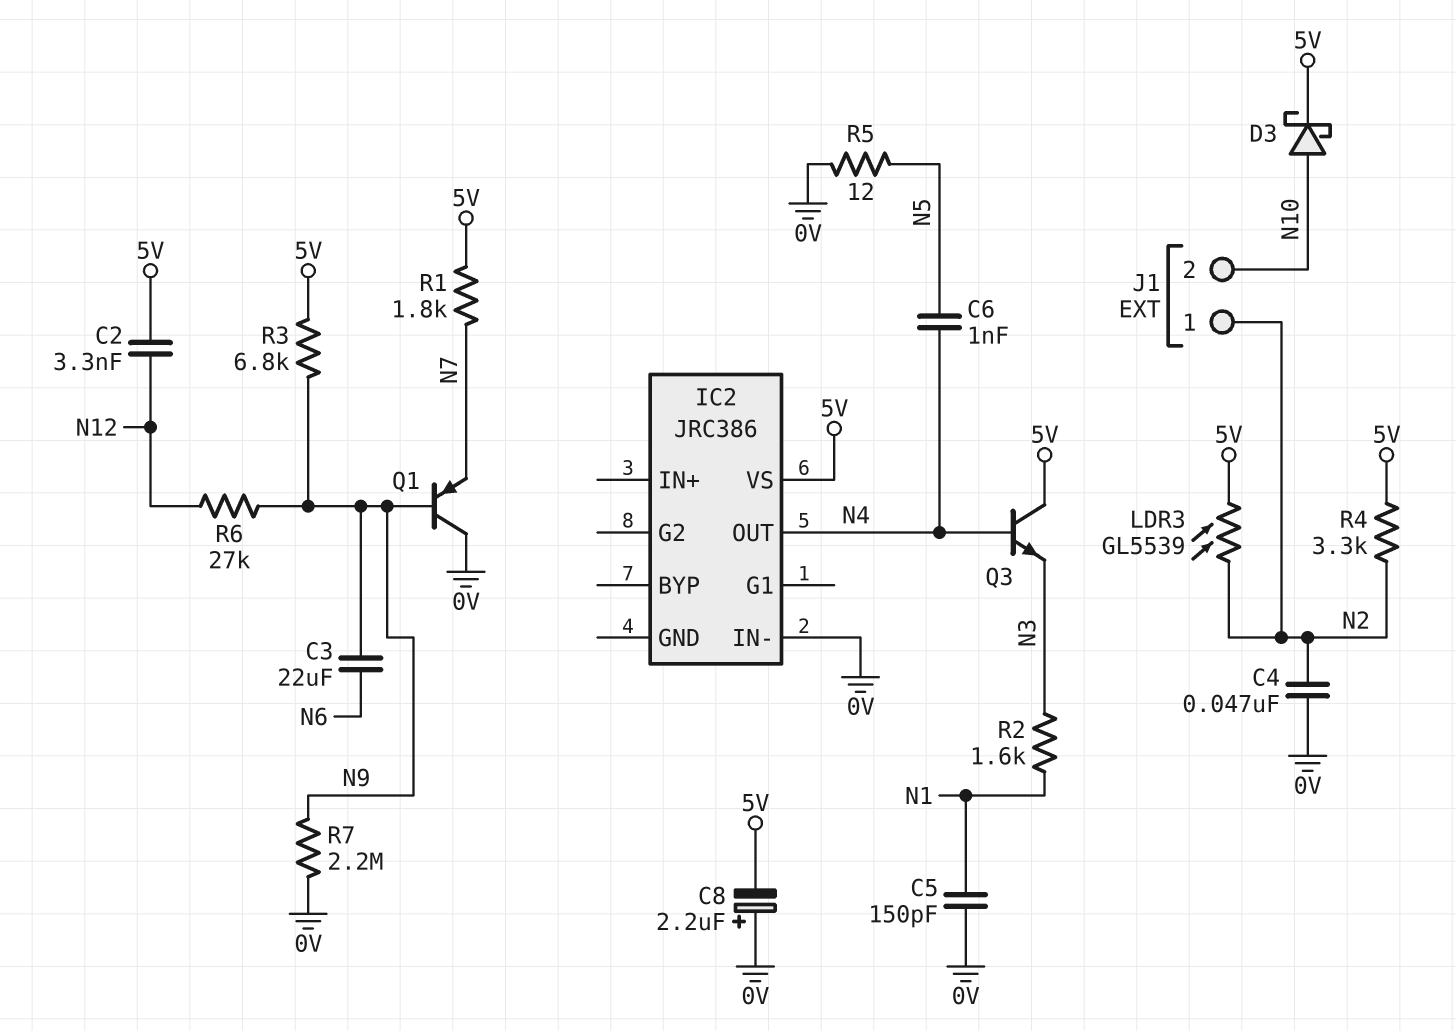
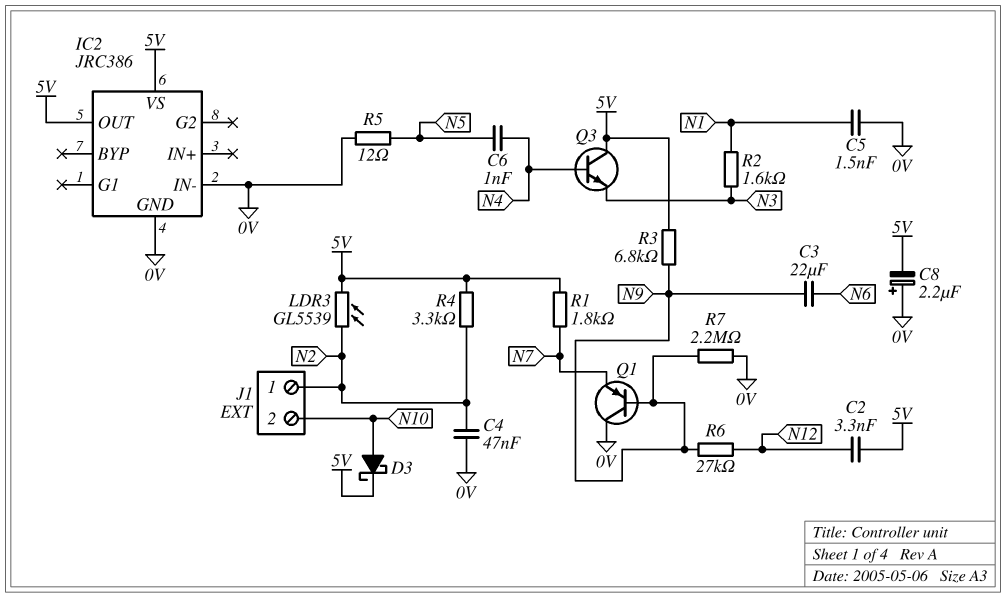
C5: 150pF (0V, N1) -> 1.5nF (0V, N1)
IC2 pin GND: none -> 0V
IC2 pin OUT: N4 -> 5V

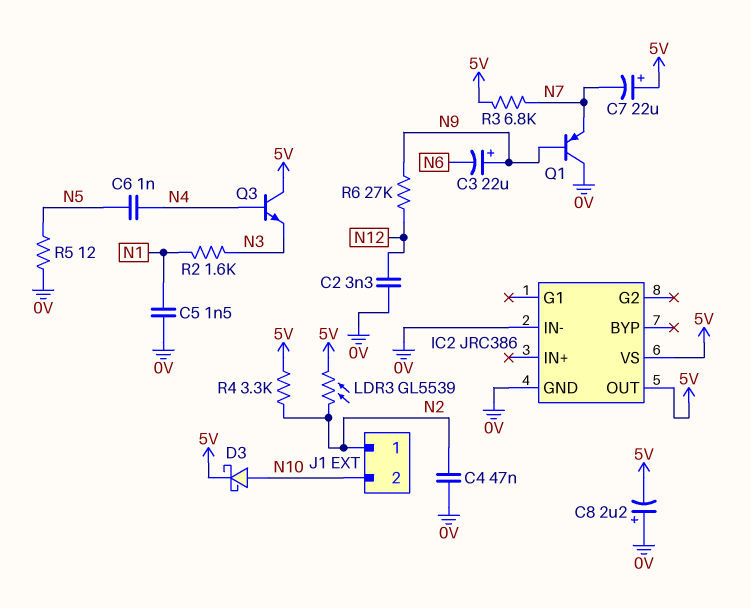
C2: 3.3nF (5V, N12) -> 3.3nF (0V, N12)
C3: 22uF (N6, N9) -> 22uF (plus N9, minus N6)
C7: none -> 22uF (plus 5V, minus N7)
R1: 1.8k (5V, N7) -> none
R3: 6.8k (5V, N9) -> 6.8k (5V, N7)
R7: 2.2M (0V, N9) -> none

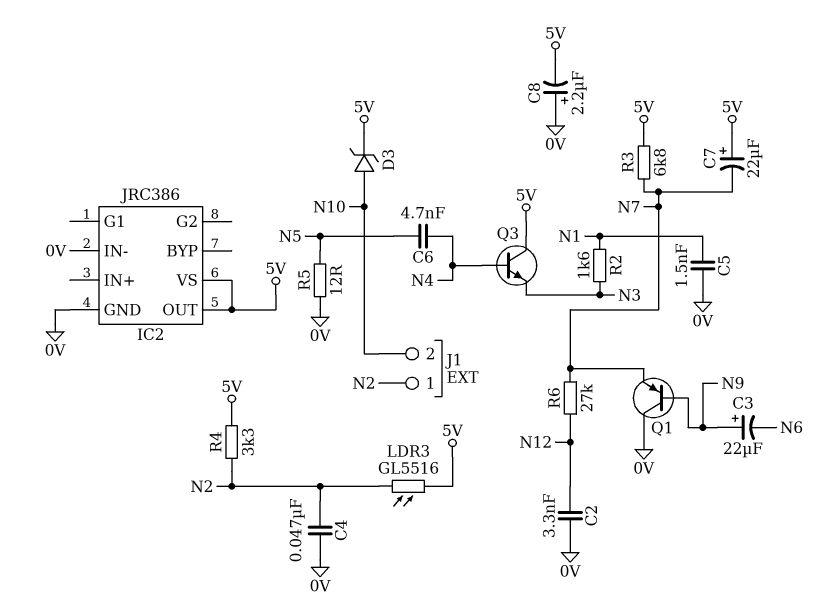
C6: 1nF (N4, N5) -> 4.7nF (N4, N5)
D3: schottky (A N10, K 5V) -> zener (A N10, K 5V)
LDR3: GL5539 (5V, N2) -> GL5516 (5V, N2)
R6: 27k (N9, N12) -> 27k (N7, N12)

